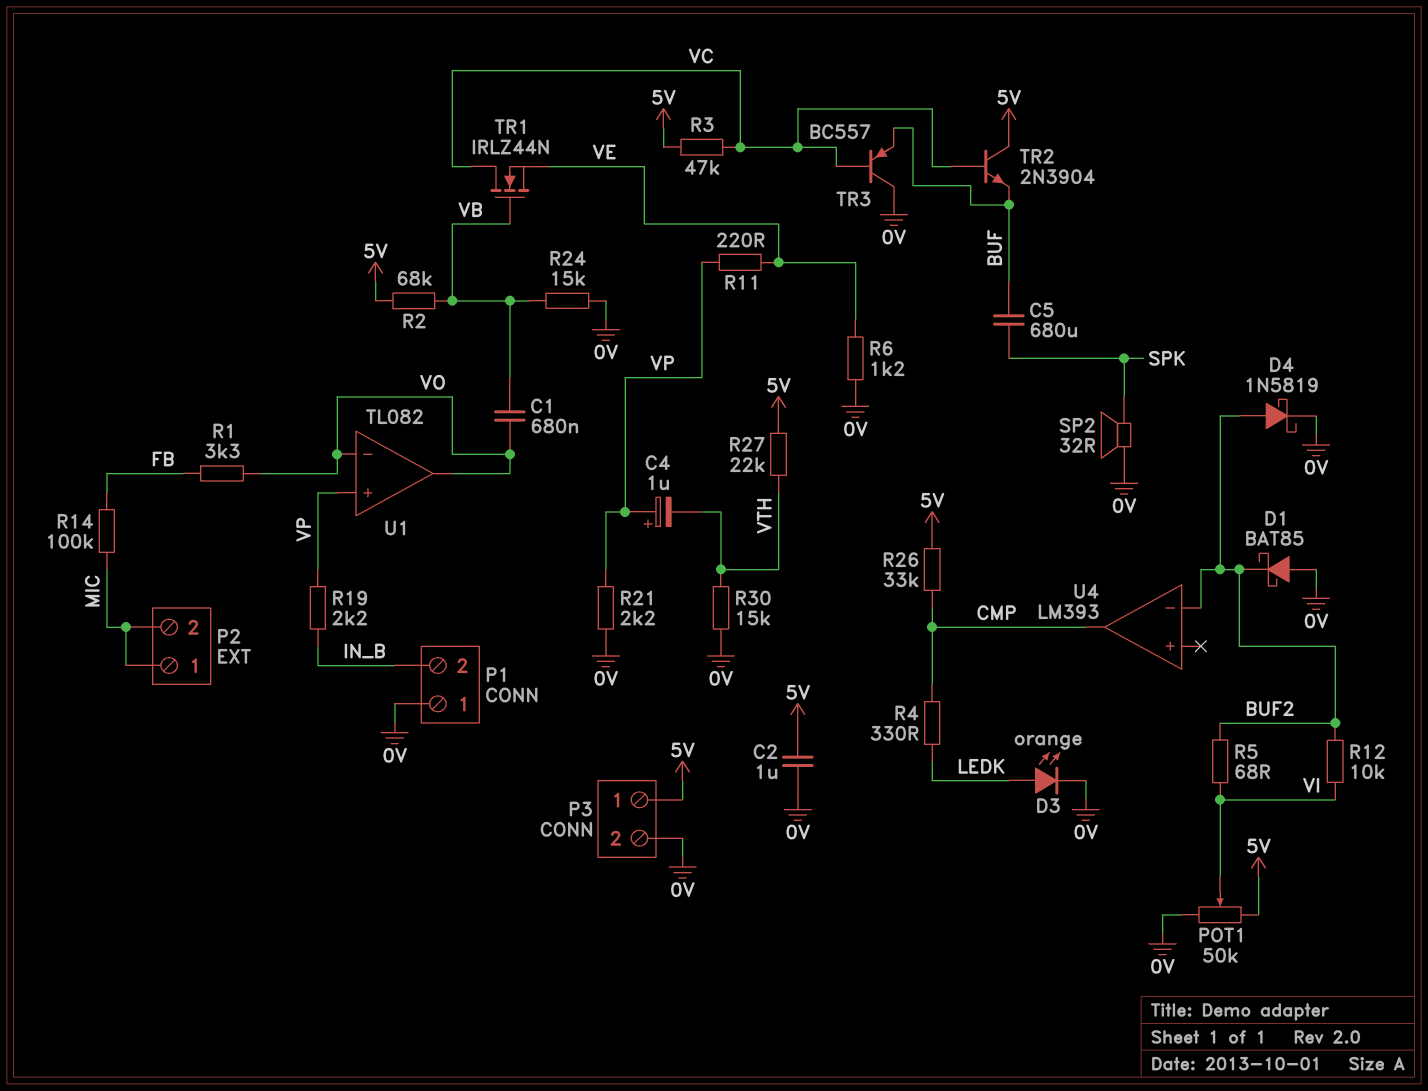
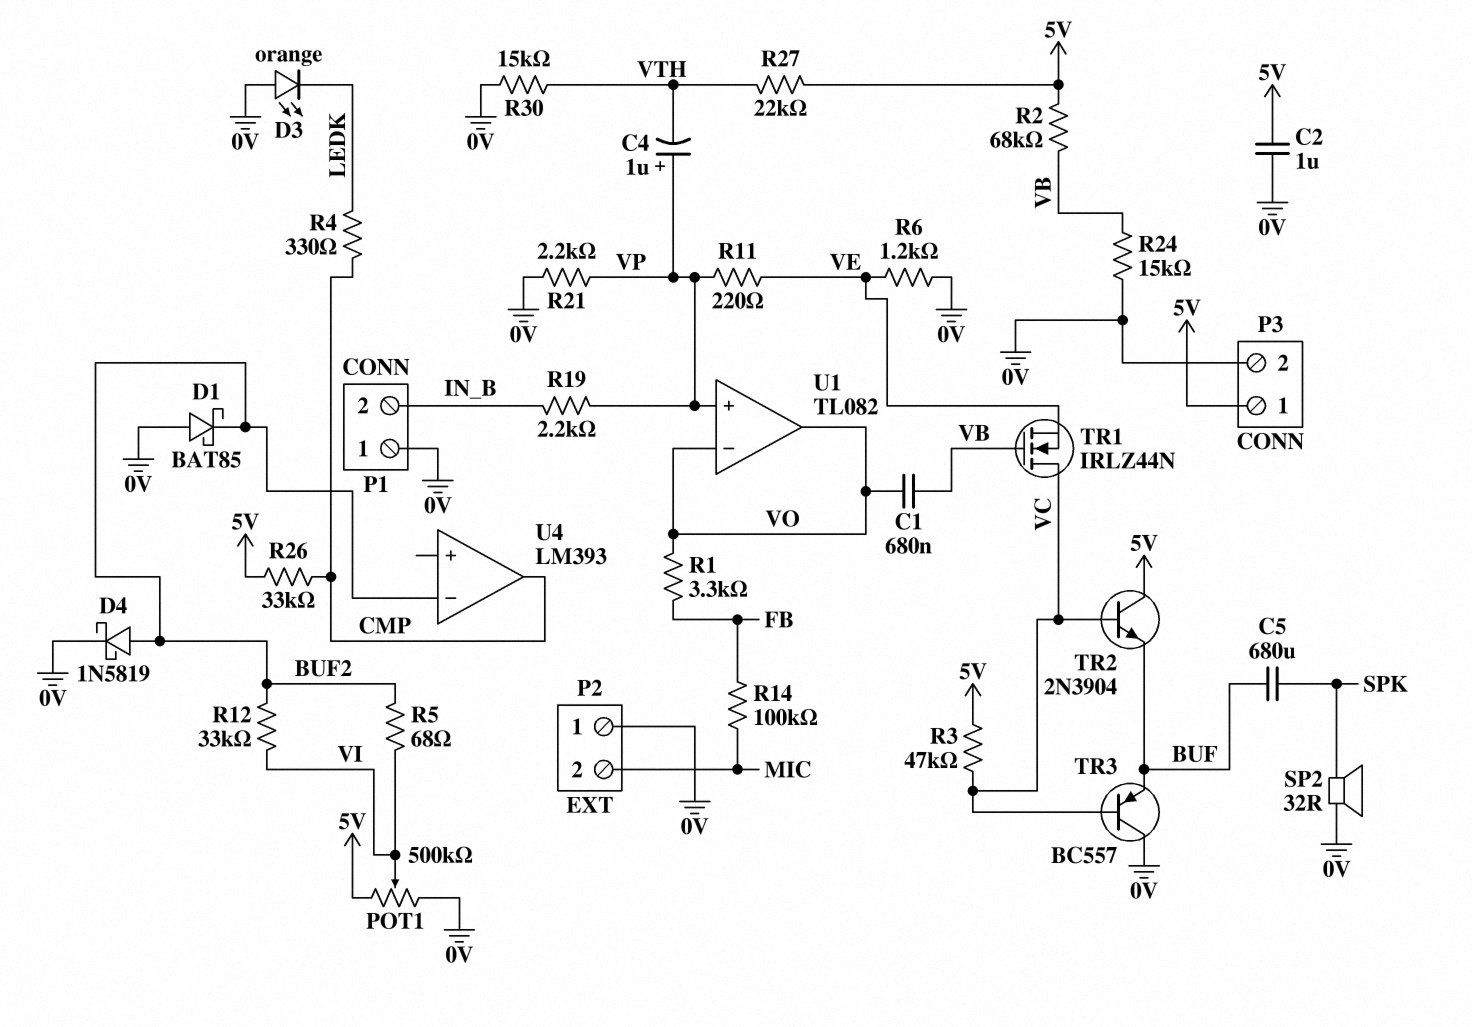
D3: LED orange (A LEDK, K 0V) -> LED orange (A 0V, K LEDK)
P2 pin 1: MIC -> 0V
POT1: 50k (0V, 5V, wiper VI) -> 500k (0V, 5V, wiper VI)
R12: 10k (BUF2, VI) -> 33k (BUF2, VI)

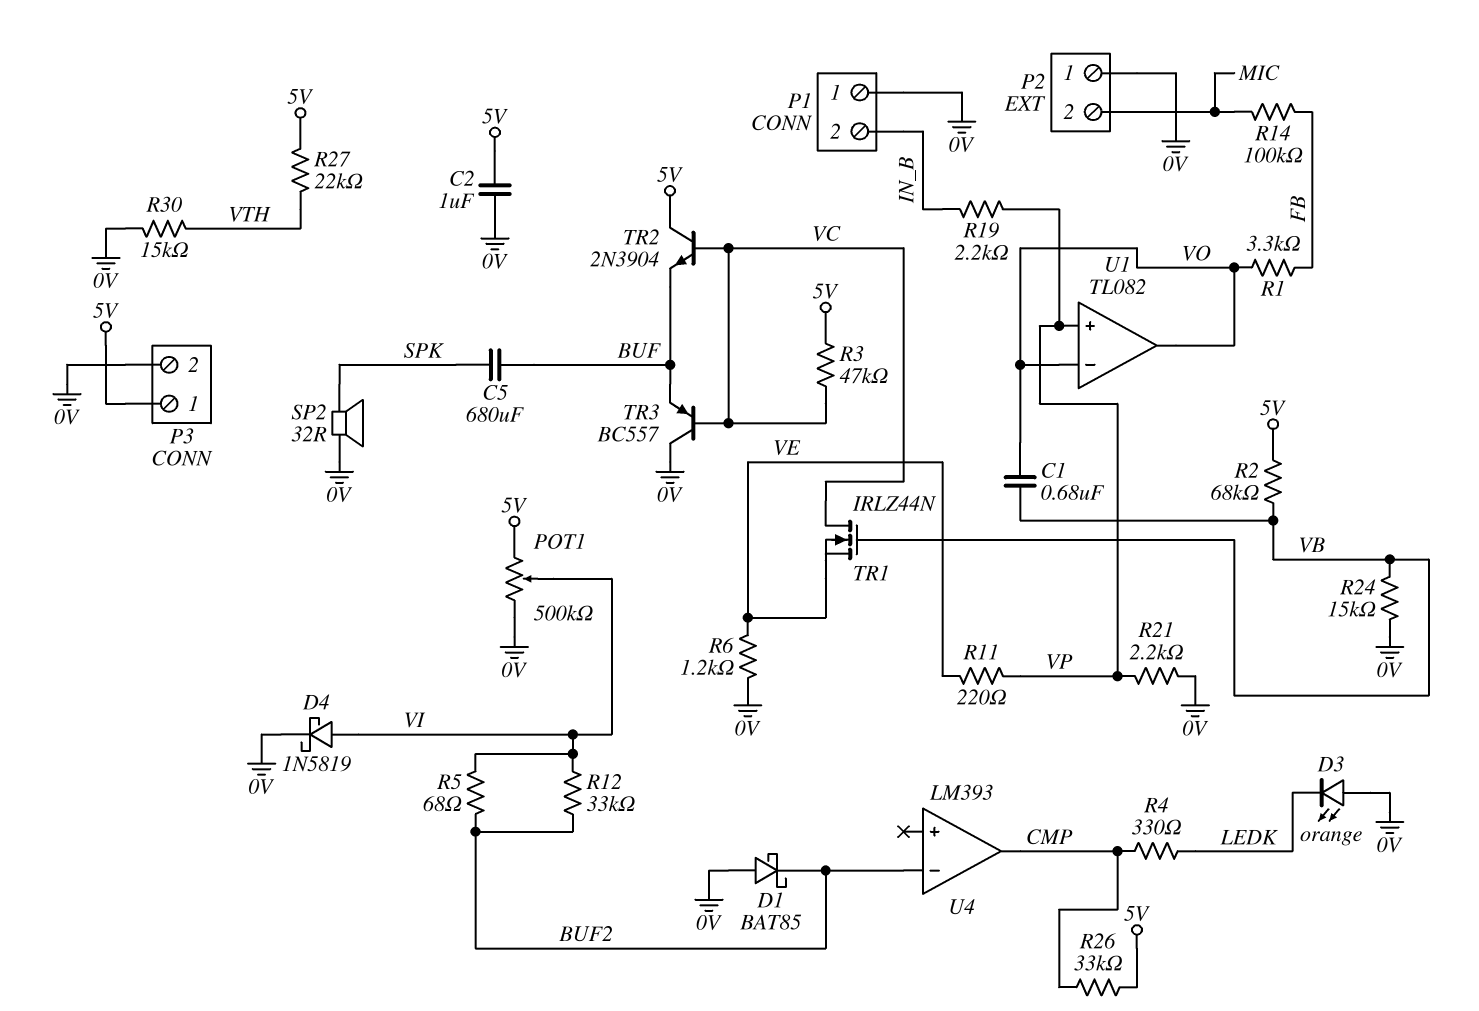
C4: 1uF (plus VP, minus VTH) -> none
D4: schottky 1N5819 (A BUF2, K 0V) -> schottky 1N5819 (A VI, K 0V)

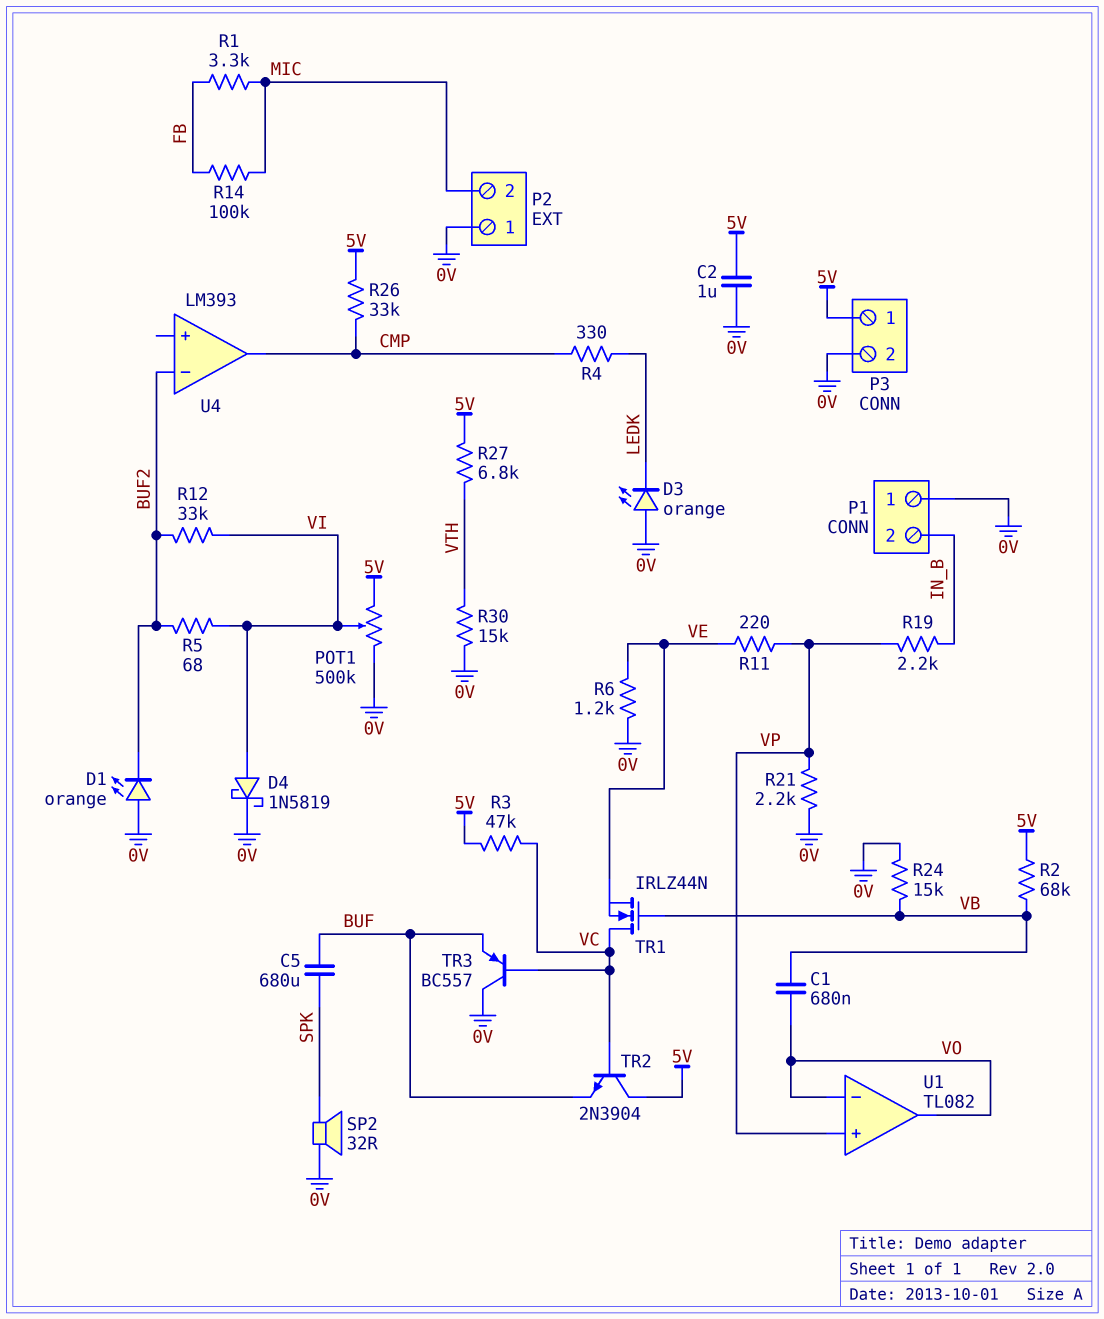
D1: schottky BAT85 (A 0V, K BUF2) -> LED orange (A 0V, K BUF2)
R1: 3.3k (FB, VO) -> 3.3k (FB, MIC)
R27: 22k (5V, VTH) -> 6.8k (5V, VTH)

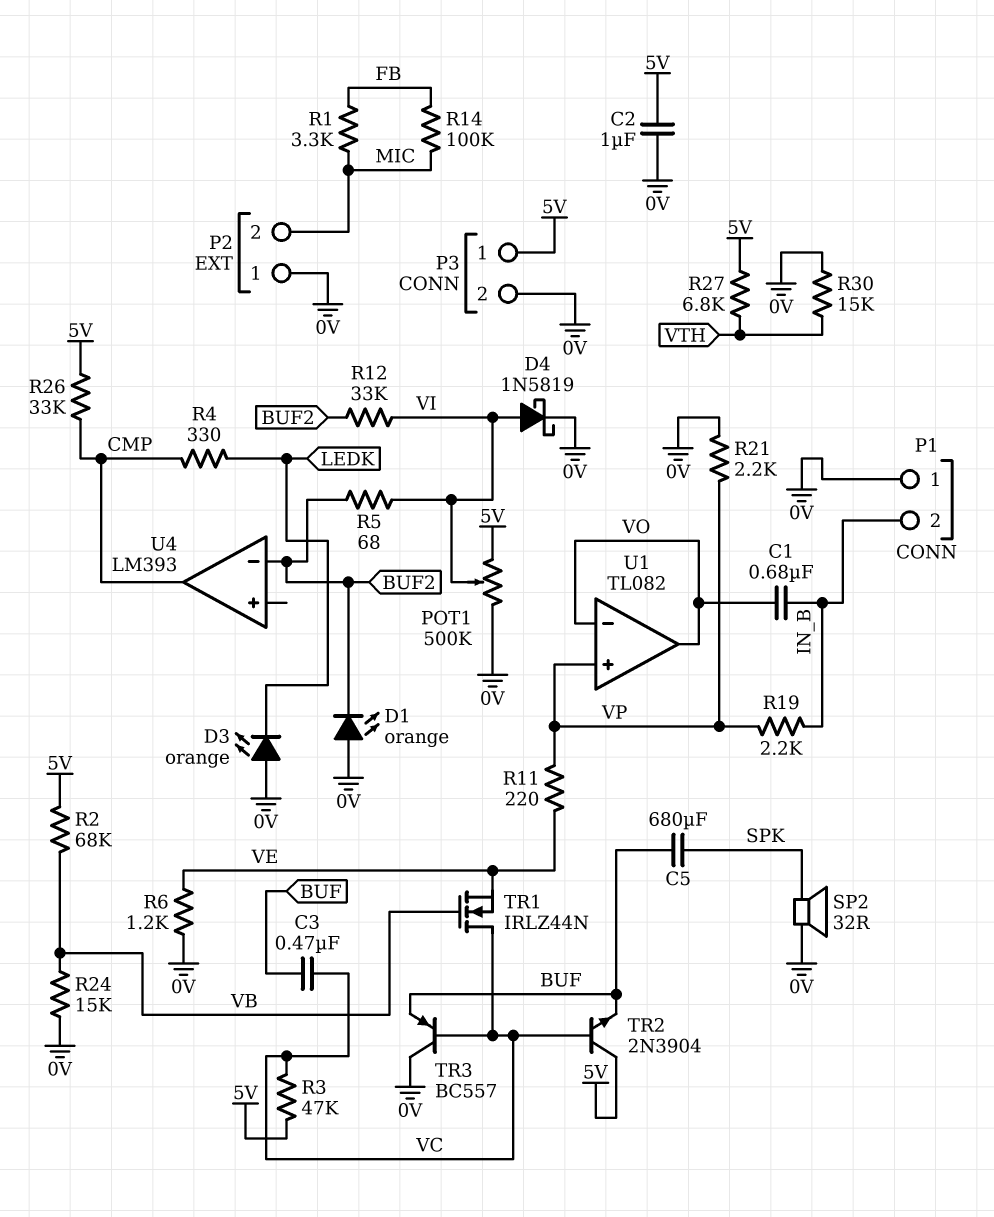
C1: 680nF (VB, VO) -> 680nF (IN_B, VO)
C3: none -> 470nF (BUF, VC)

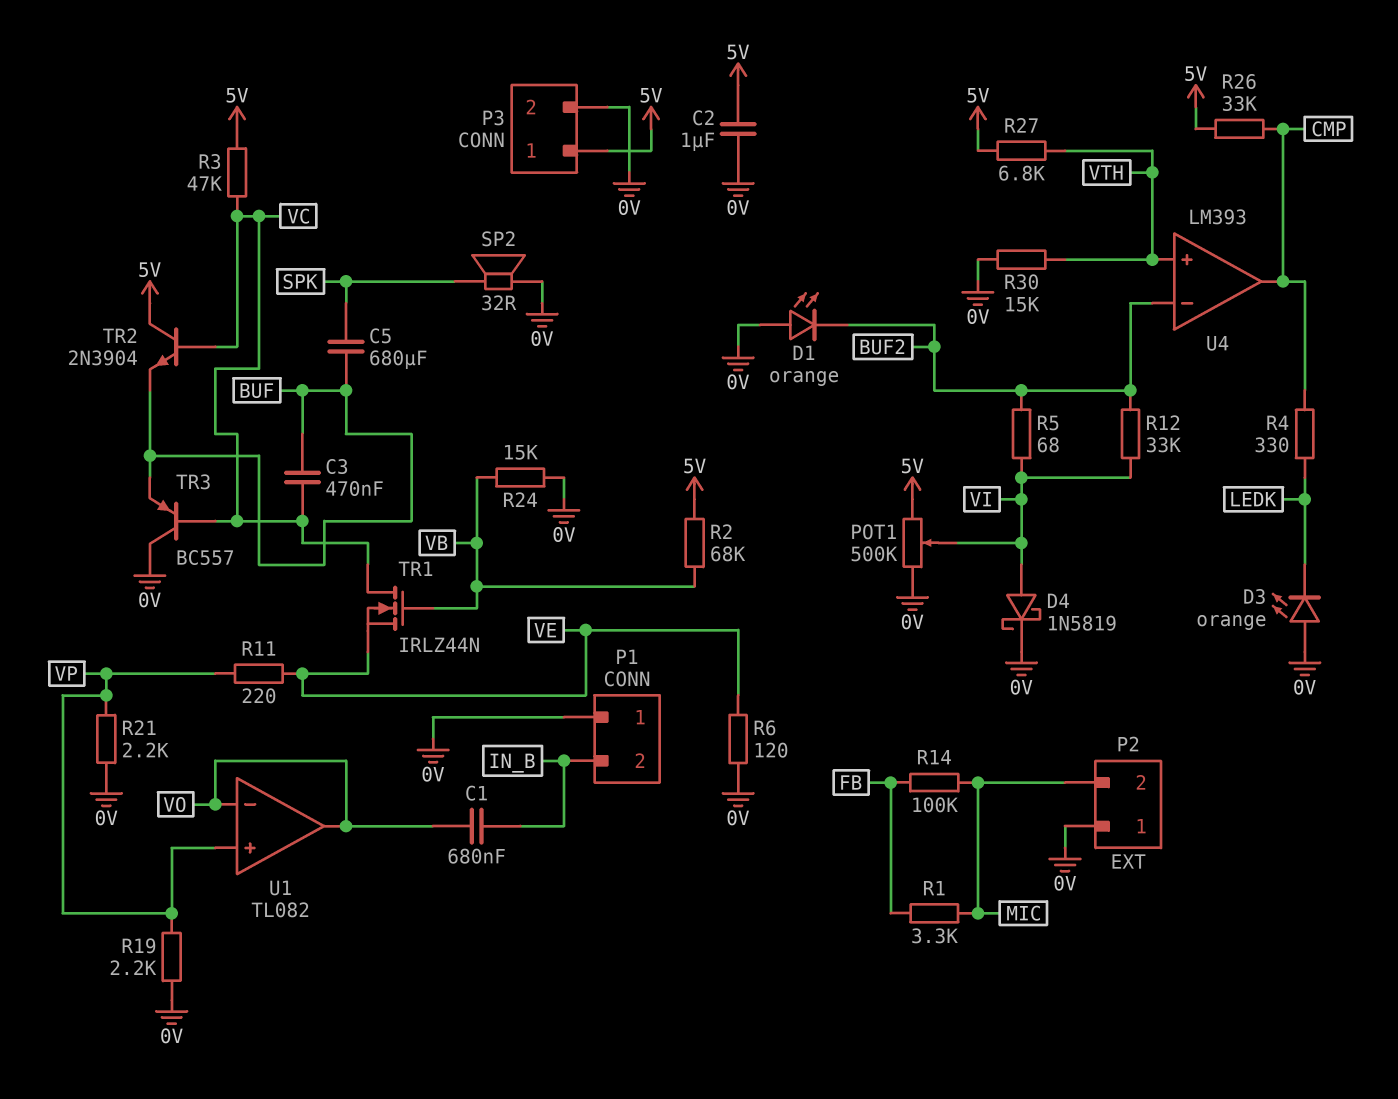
R6: 1.2k (0V, VE) -> 120 (0V, VE)
R19: 2.2k (IN_B, VP) -> 2.2k (0V, VP)
U4 pin in+: none -> VTH

